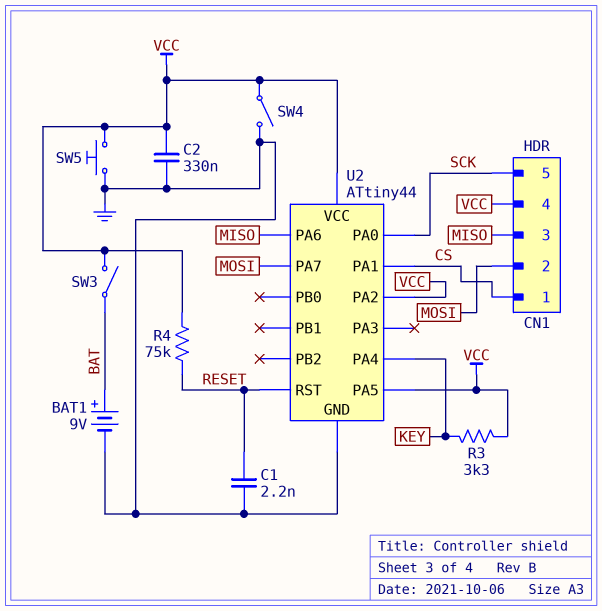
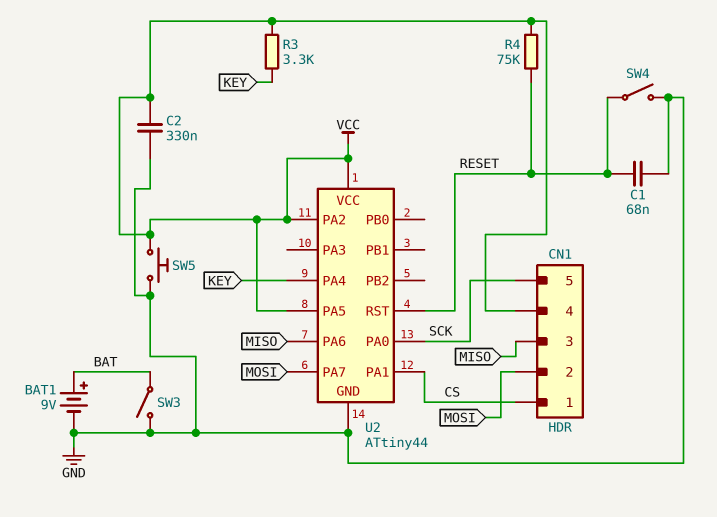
C1: 2.2nF (GND, RESET) -> 68nF (GND, RESET)
SW3: switch (BAT, VCC) -> switch (BAT, GND)
SW4: switch (GND, VCC) -> switch (GND, RESET)

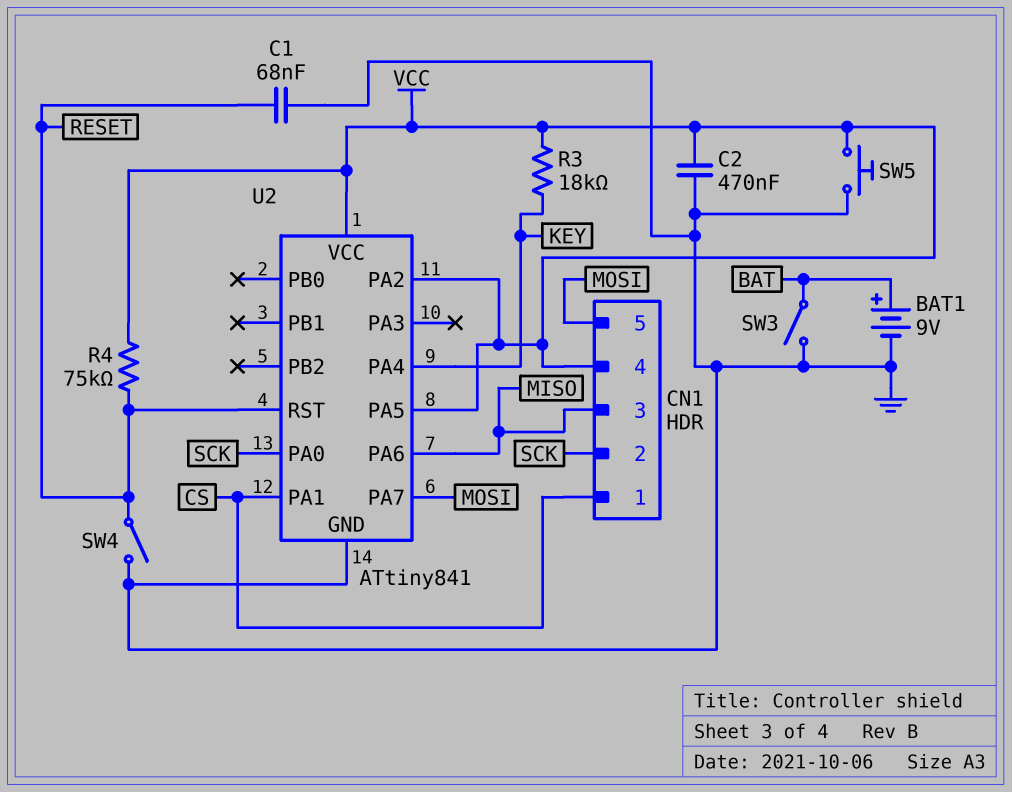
C2: 330nF (GND, VCC) -> 470nF (GND, VCC)
CN1 pin 2: MOSI -> SCK
CN1 pin 5: SCK -> MOSI
R3: 3.3k (KEY, VCC) -> 18k (KEY, VCC)
U2: ATtiny44 -> ATtiny841

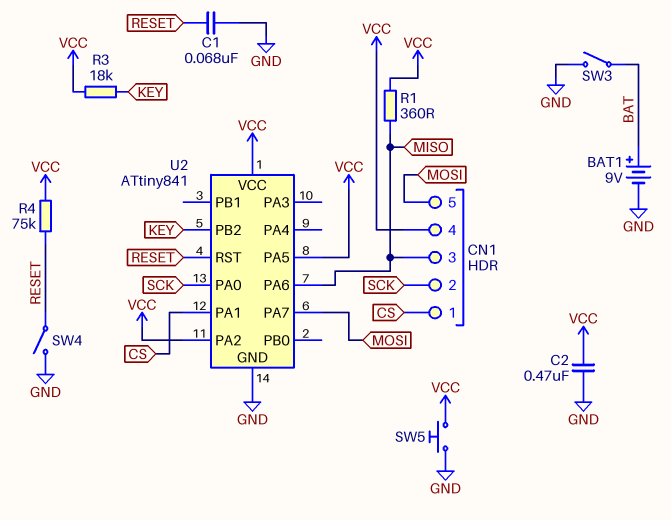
R1: none -> 360 (MISO, VCC)
U2 pin PA4: KEY -> none
U2 pin PB2: none -> KEY

